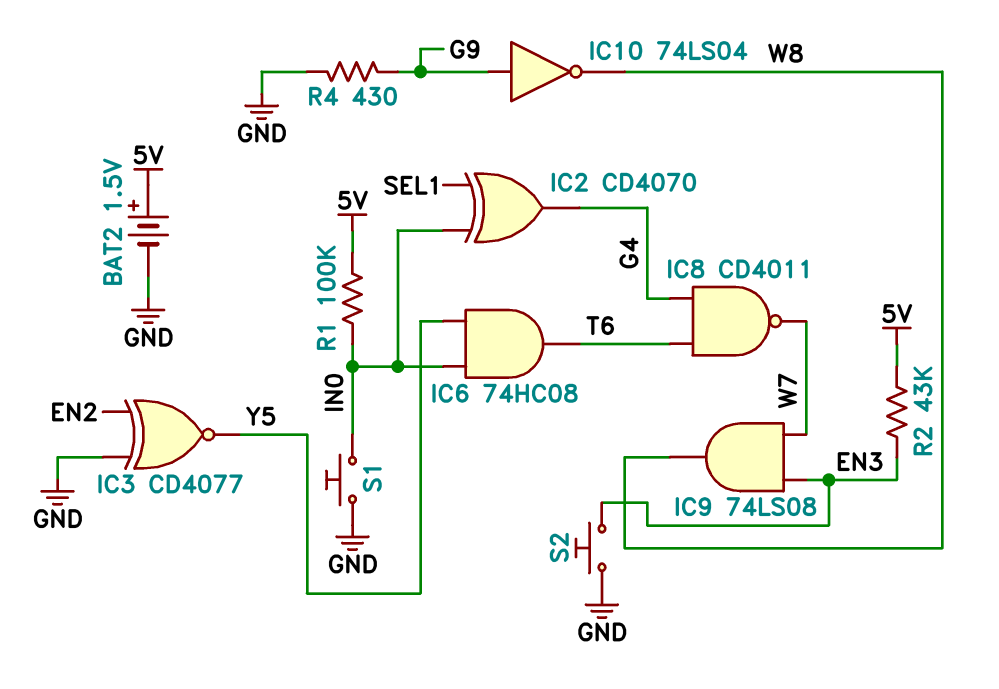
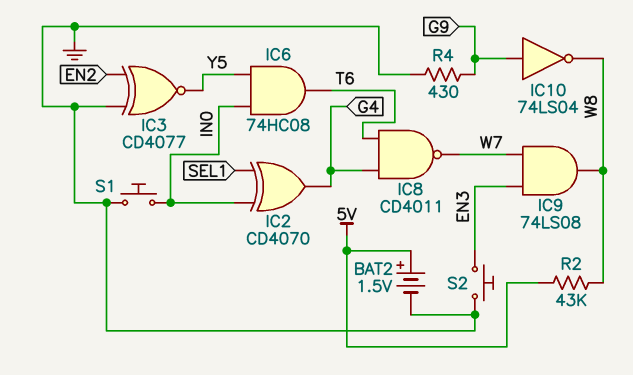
R1: 100k (5V, IN0) -> none
R2: 43k (5V, EN3) -> 43k (5V, W8)

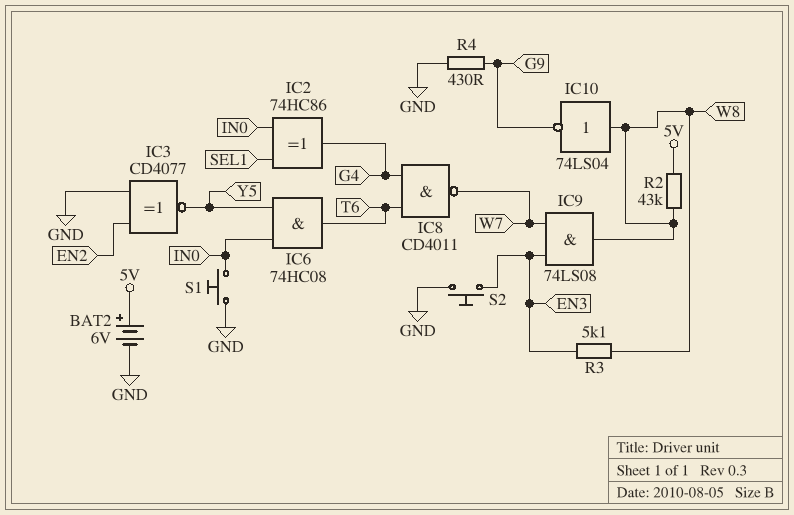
BAT2: 1.5V (plus 5V, minus GND) -> 6V (plus 5V, minus GND)
IC2: XOR CD4070 (in IN0, in SEL1, out G4) -> XOR 74HC86 (in IN0, in SEL1, out G4)
IC10: NOT 74LS04 (in G9, out W8) -> NOT 74LS04 (in W8, out G9)
R3: none -> 5.1k (EN3, W8)

